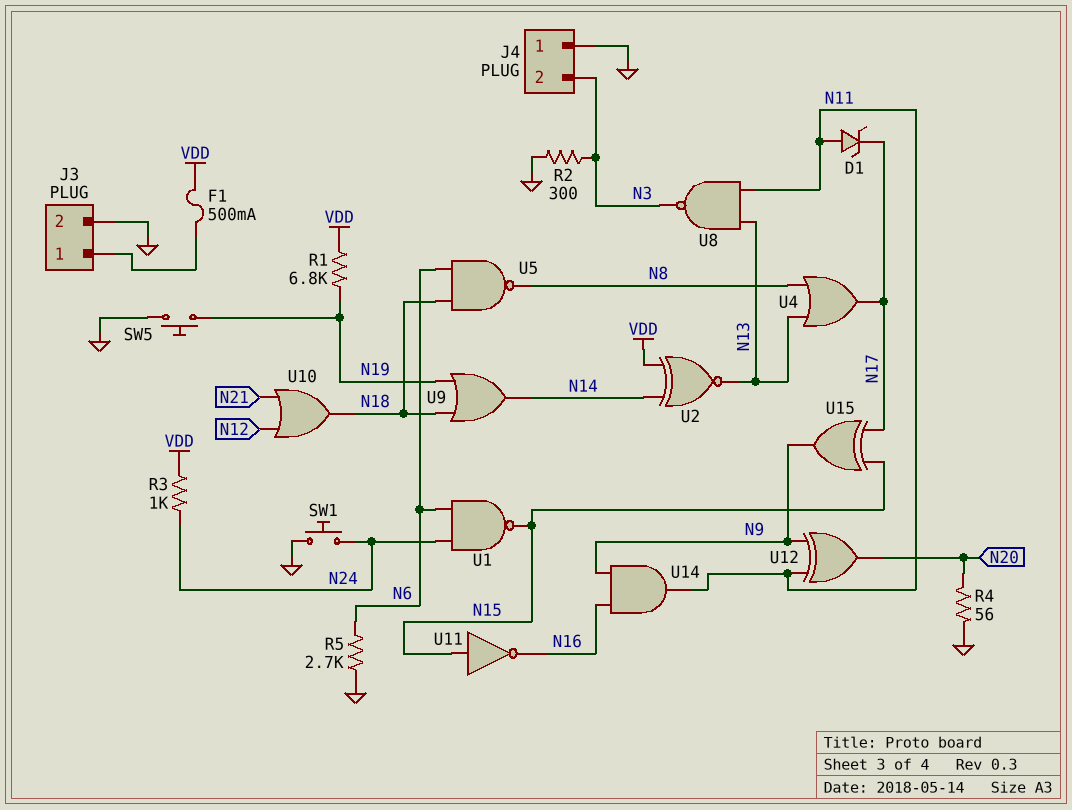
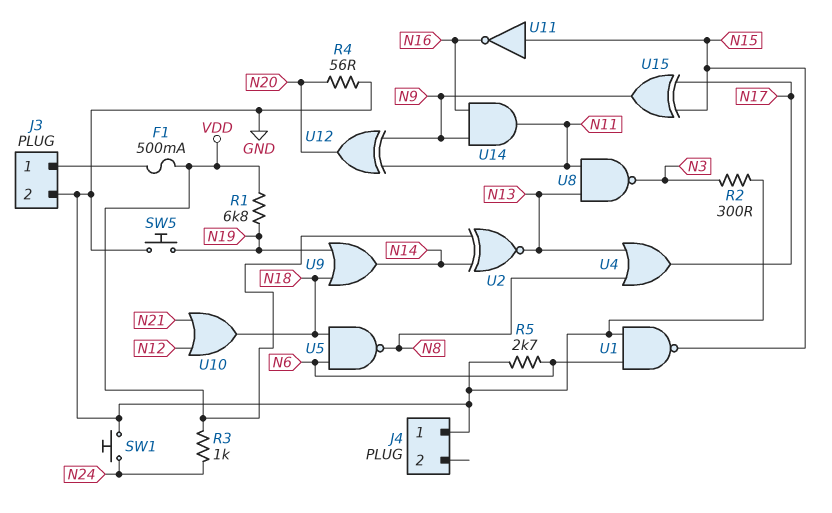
D1: zener (A N11, K N17) -> none
J4 pin 2: N3 -> none
U1: NAND (in N6, in N24, out N15) -> NAND (in GND, in N6, out N15)

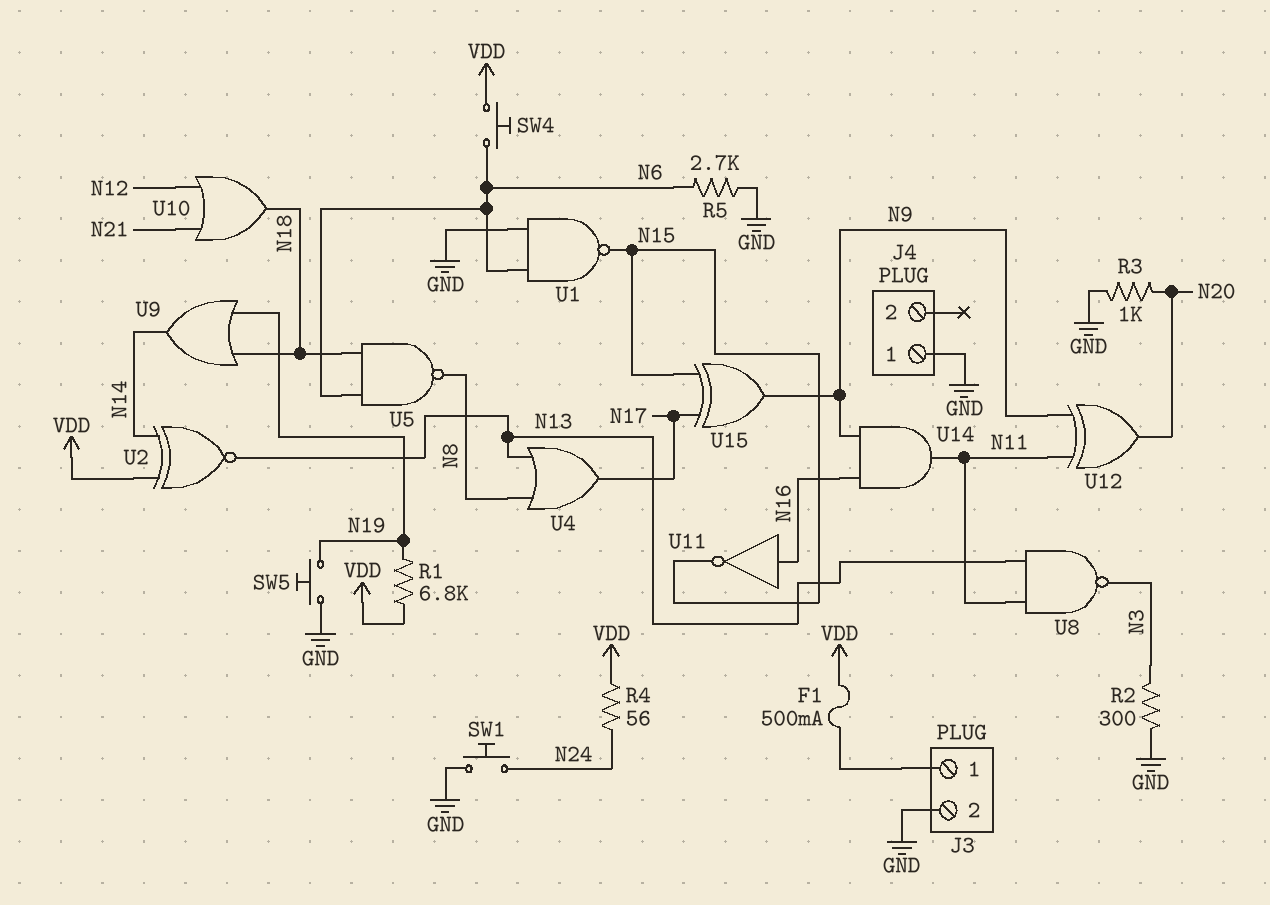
R3: 1k (N24, VDD) -> 1k (GND, N20)
R4: 56 (GND, N20) -> 56 (N24, VDD)
SW4: none -> button (N6, VDD)
U11: NOT (in N15, out N16) -> NOT (in N16, out N15)

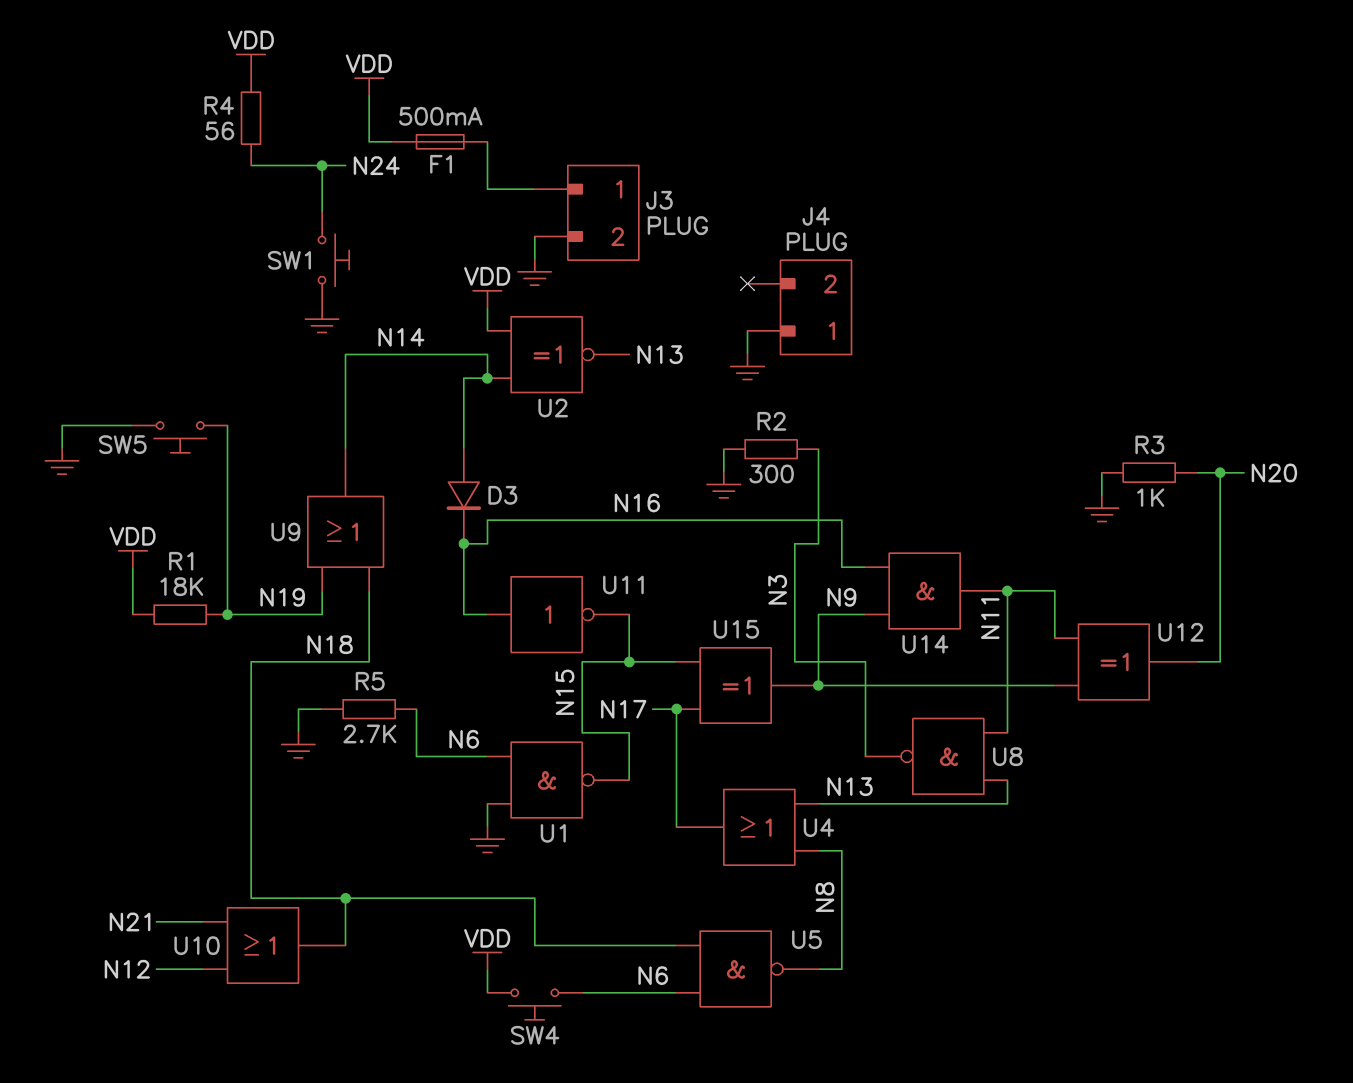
D3: none -> diode (A N14, K N16)
R1: 6.8k (N19, VDD) -> 18k (N19, VDD)

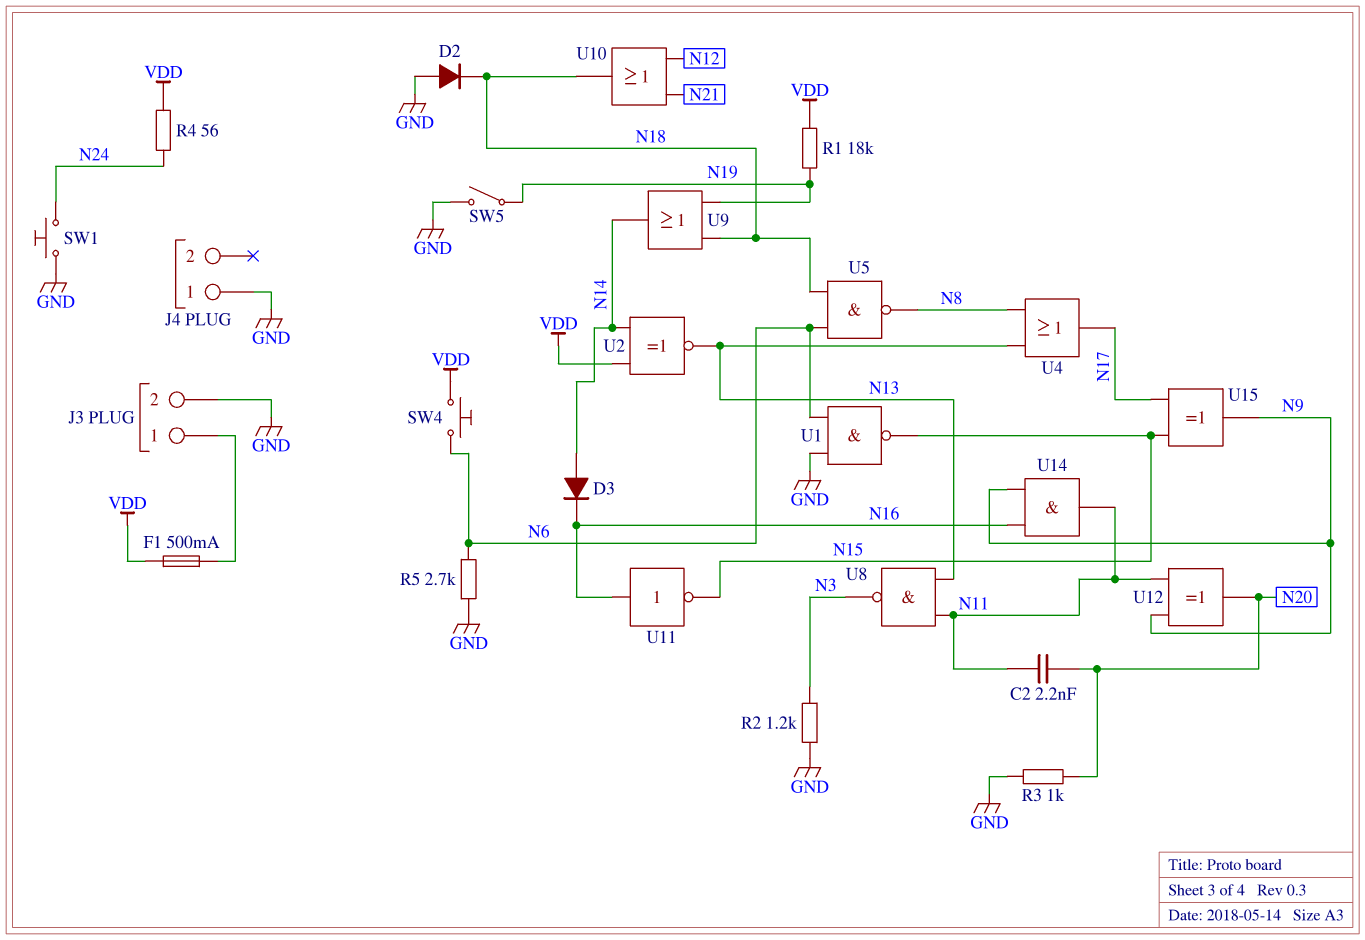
C2: none -> 2.2nF (N11, N20)
D2: none -> diode (A GND, K N18)
R2: 300 (GND, N3) -> 1.2k (GND, N3)
SW5: button (GND, N19) -> switch (GND, N19)

